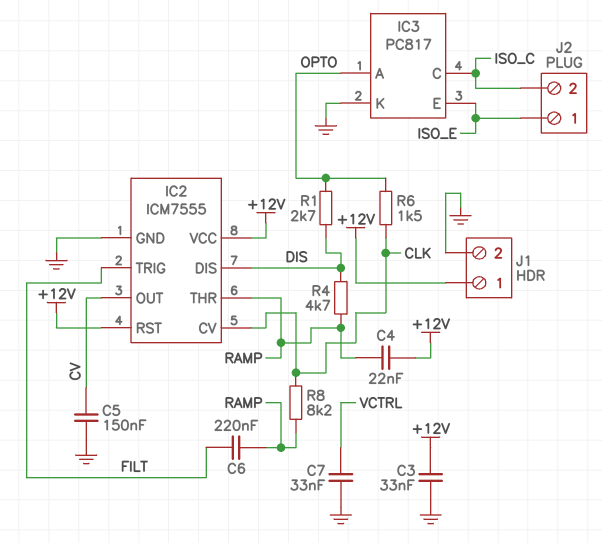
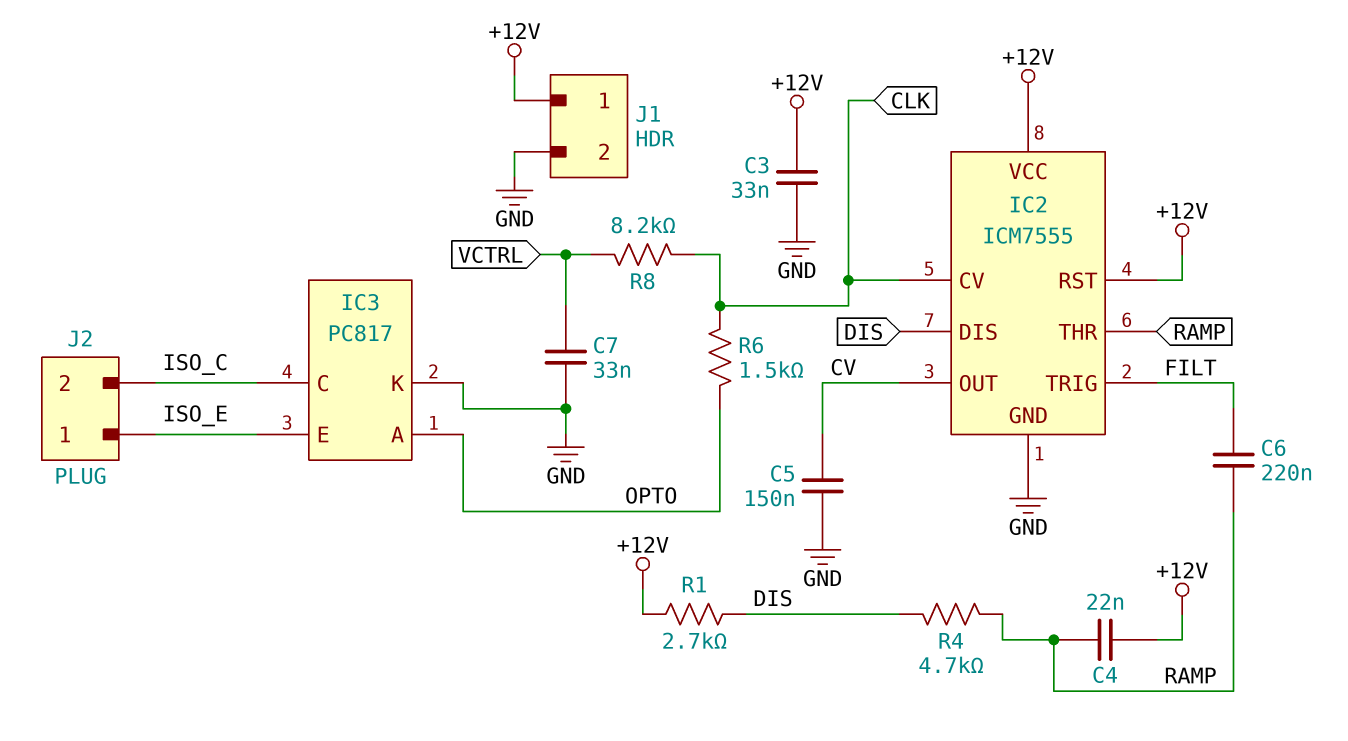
R1: 2.7k (DIS, OPTO) -> 2.7k (+12V, DIS)
R8: 8.2k (CLK, RAMP) -> 8.2k (CLK, VCTRL)

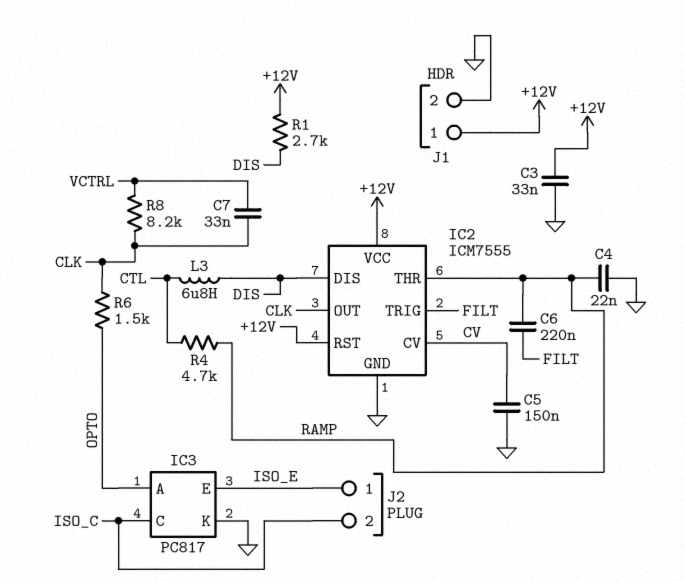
C4: 22nF (+12V, RAMP) -> 22nF (GND, RAMP)
C7: 33nF (GND, VCTRL) -> 33nF (CLK, VCTRL)
IC2 pin CV: CLK -> CV
IC2 pin OUT: CV -> CLK
L3: none -> 6.8uH (CTL, DIS)
R4: 4.7k (DIS, RAMP) -> 4.7k (CTL, RAMP)

